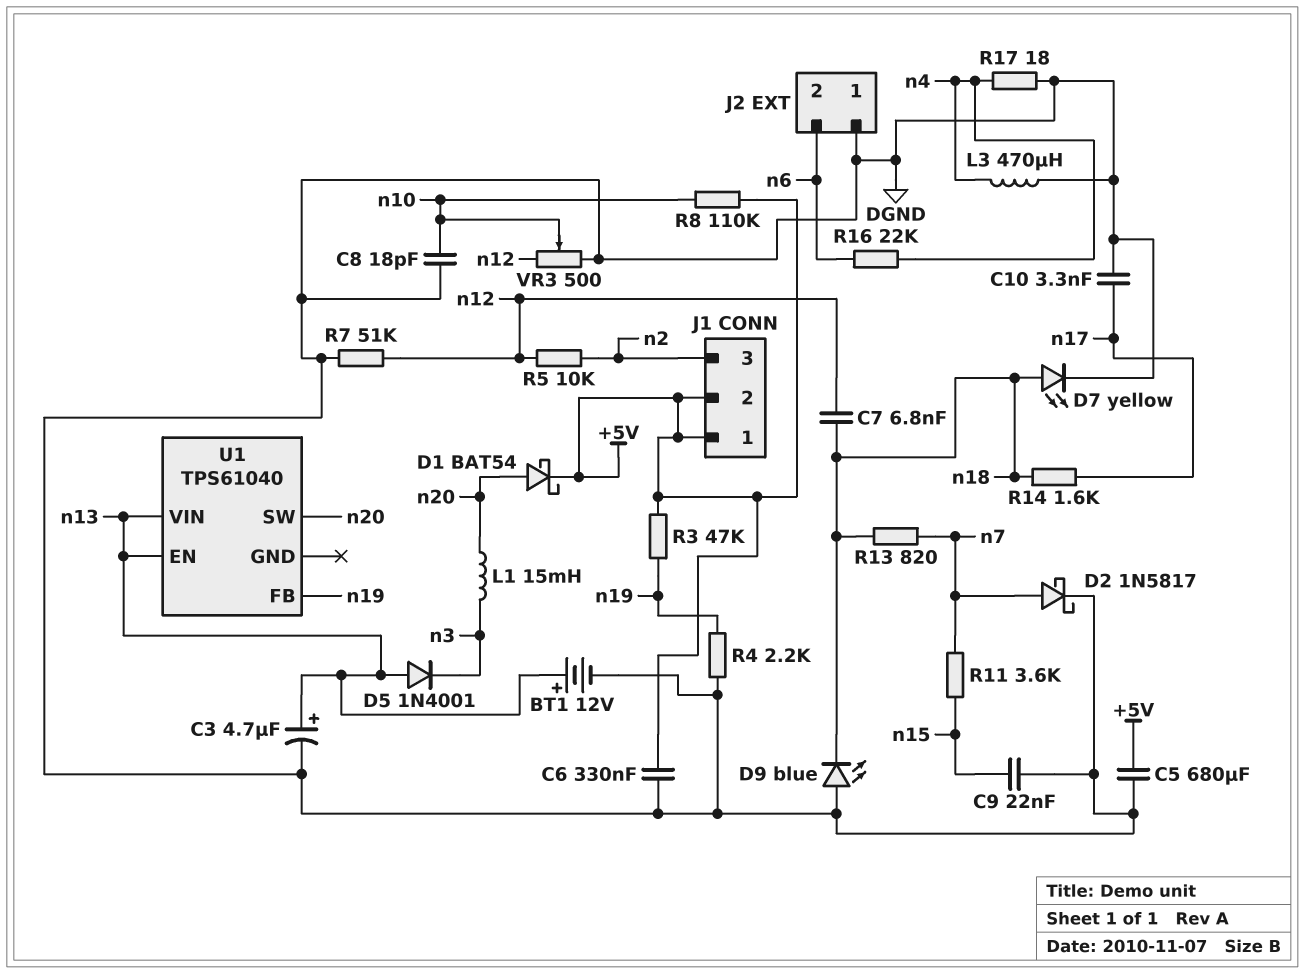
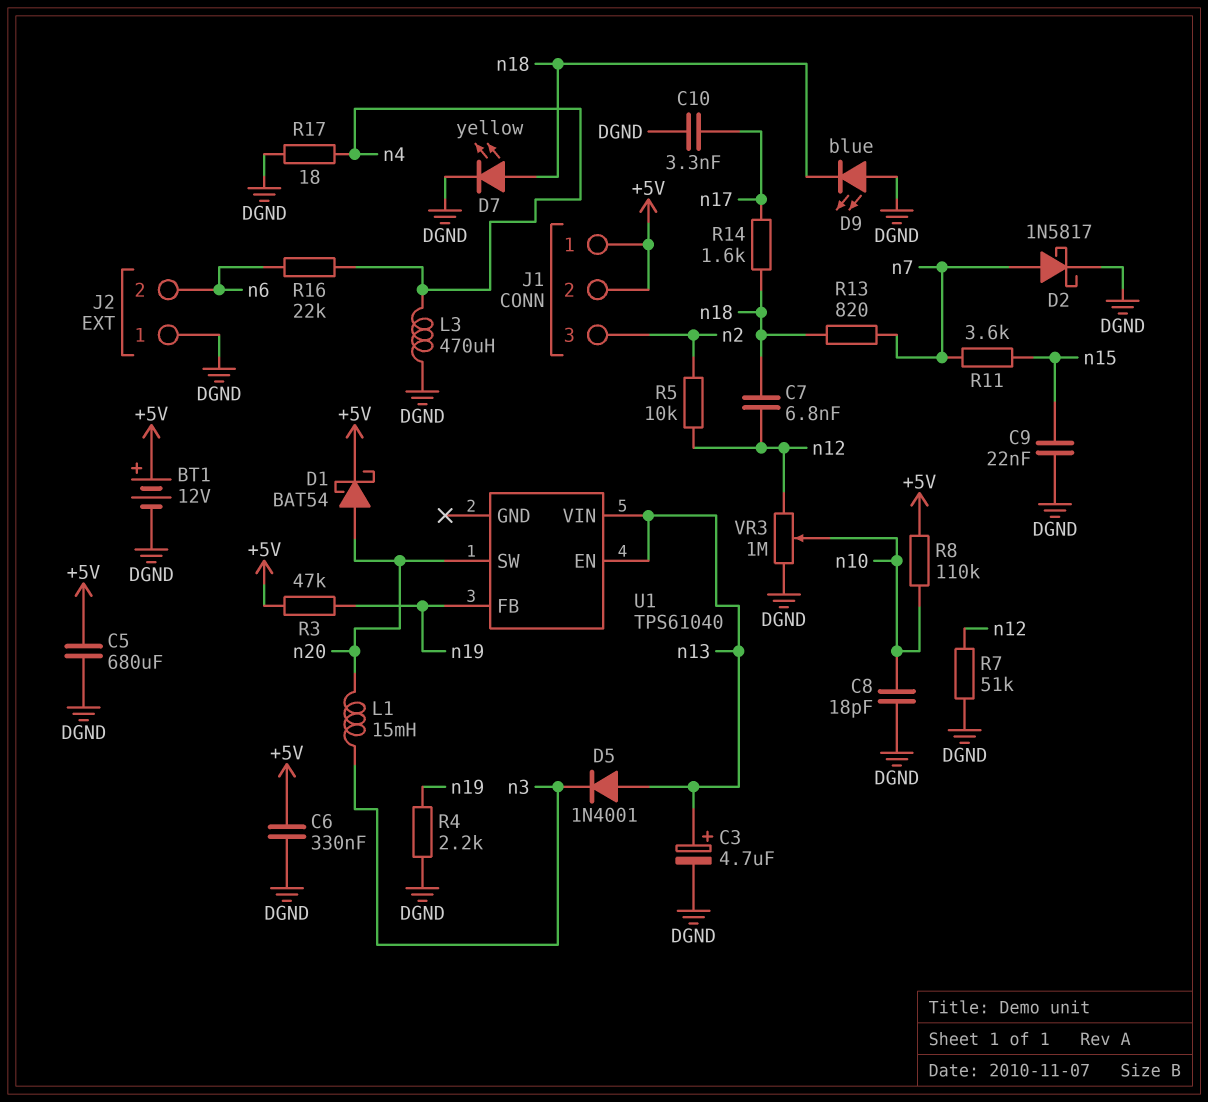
BT1: 12V (plus n13, minus DGND) -> 12V (plus +5V, minus DGND)
VR3: 500 (DGND, n12, wiper n10) -> 1M (DGND, n12, wiper n10)

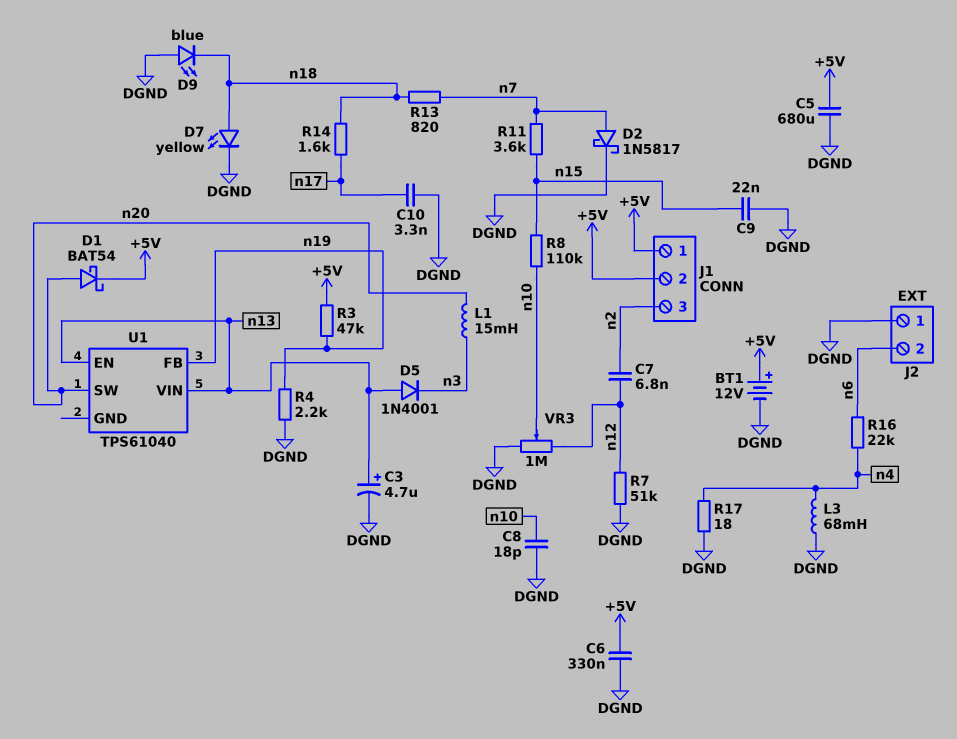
C7: 6.8nF (n12, n18) -> 6.8nF (n2, n12)
L3: 470uH (DGND, n4) -> 68mH (DGND, n4)
R5: 10k (n2, n12) -> none
R8: 110k (+5V, n10) -> 110k (n10, n15)

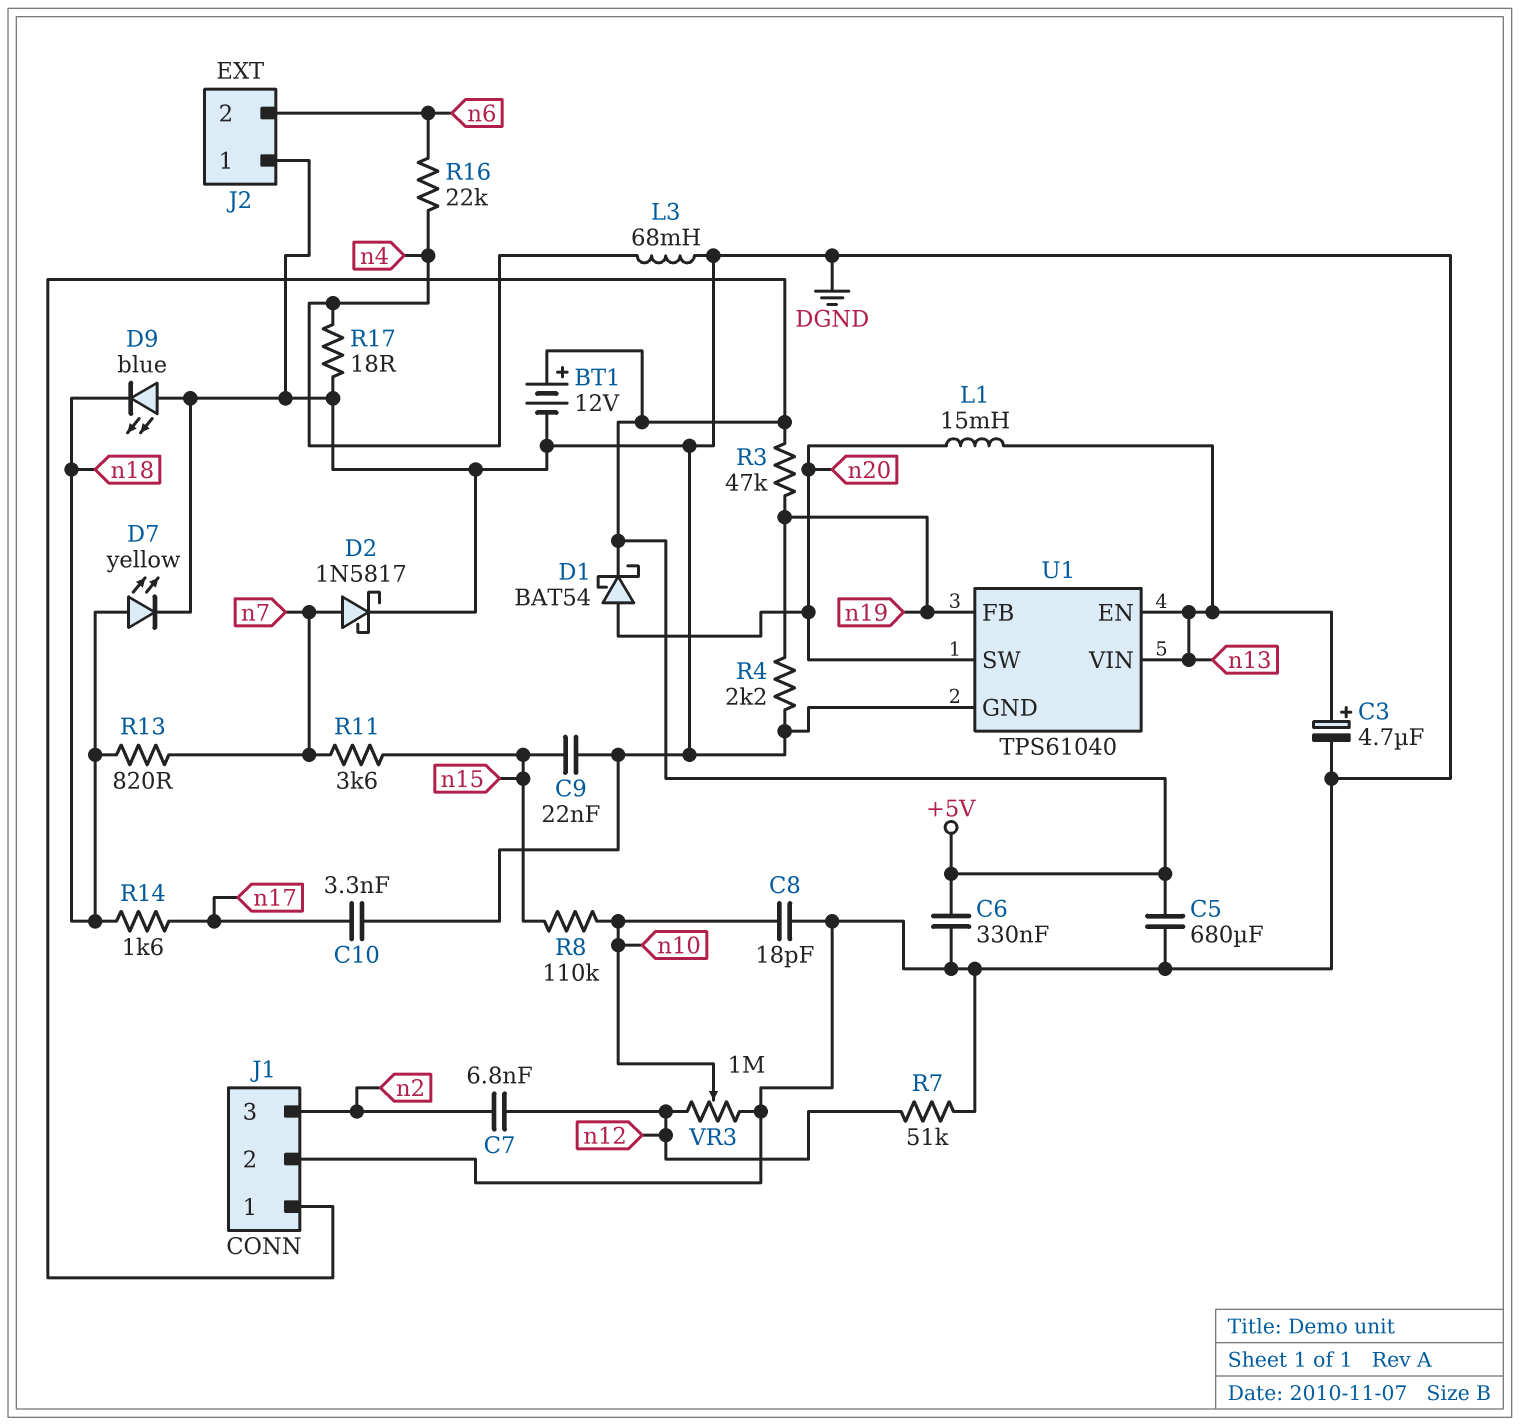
D5: diode 1N4001 (A n13, K n3) -> none
J1 pin 2: +5V -> DGND
L1: 15mH (n3, n20) -> 15mH (n13, n20)
U1 pin GND: none -> DGND

